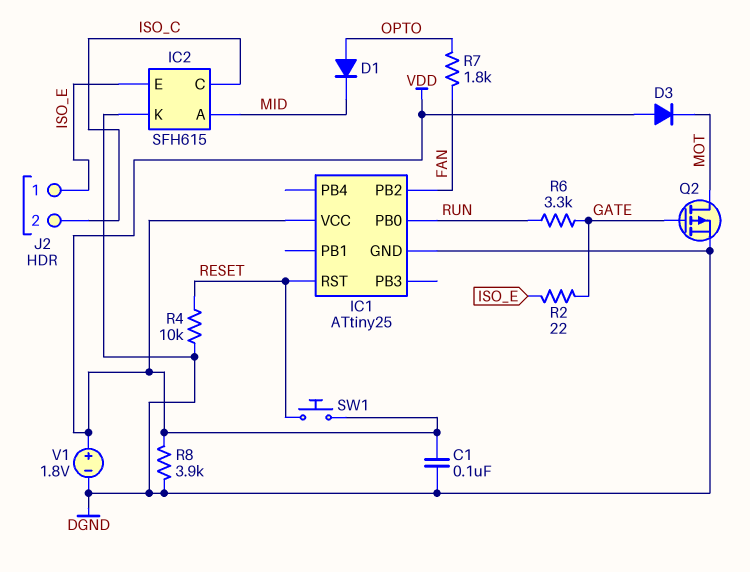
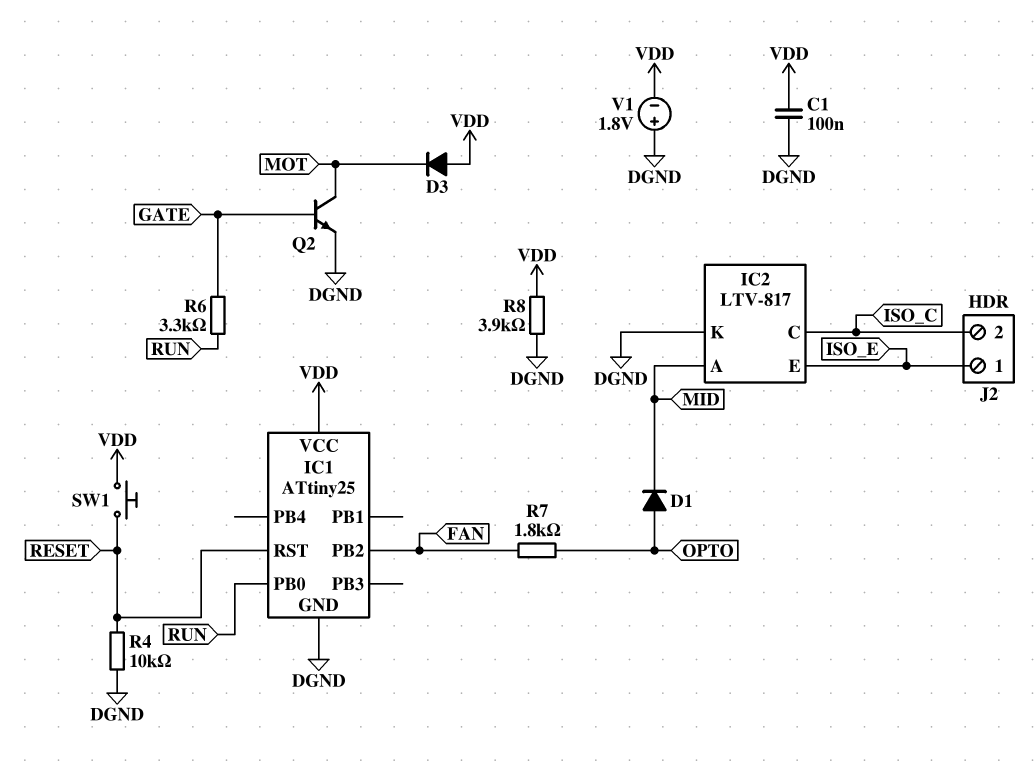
IC2: SFH615 -> LTV-817
Q2: PMOS (G GATE, D MOT, S DGND) -> NPN (B GATE, C MOT, E DGND)
R2: 22 (GATE, ISO_E) -> none
V1: 1.8V (plus VDD, minus DGND) -> 1.8V (plus DGND, minus VDD)

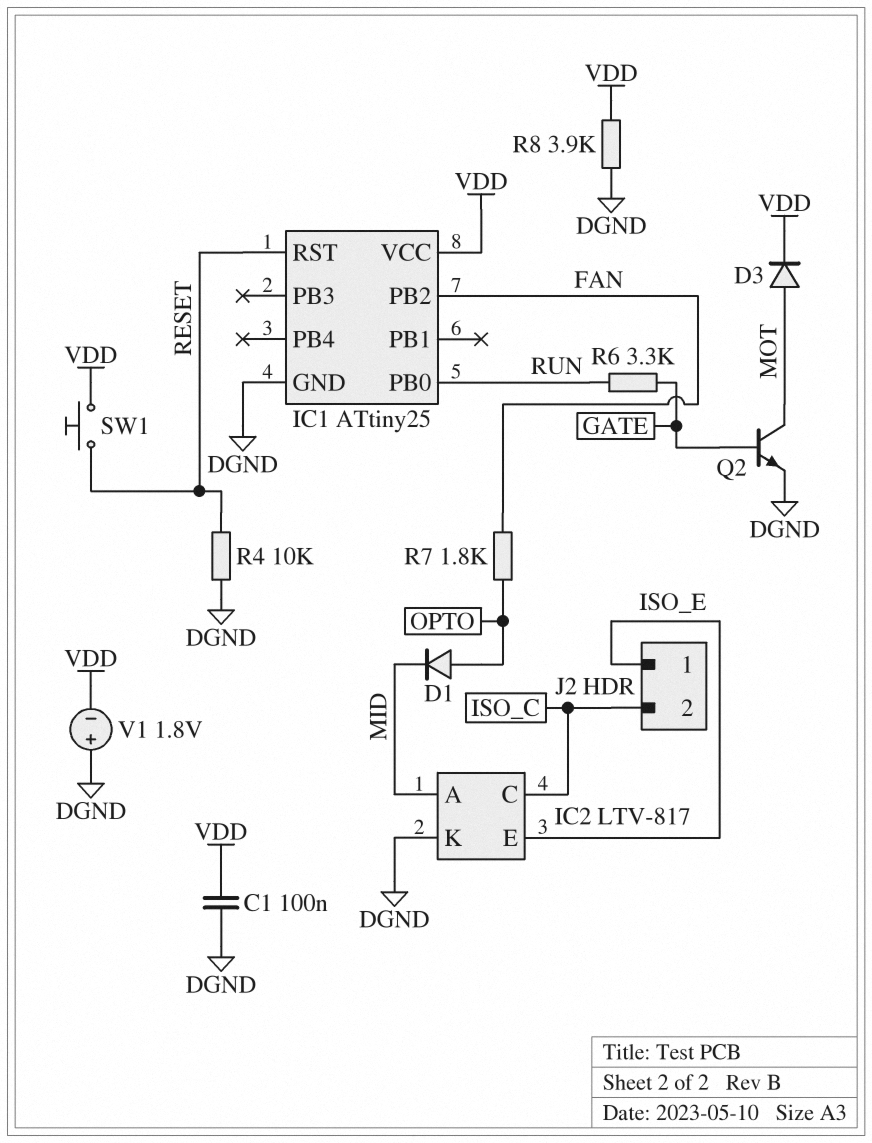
D3: diode (A VDD, K MOT) -> diode (A MOT, K VDD)

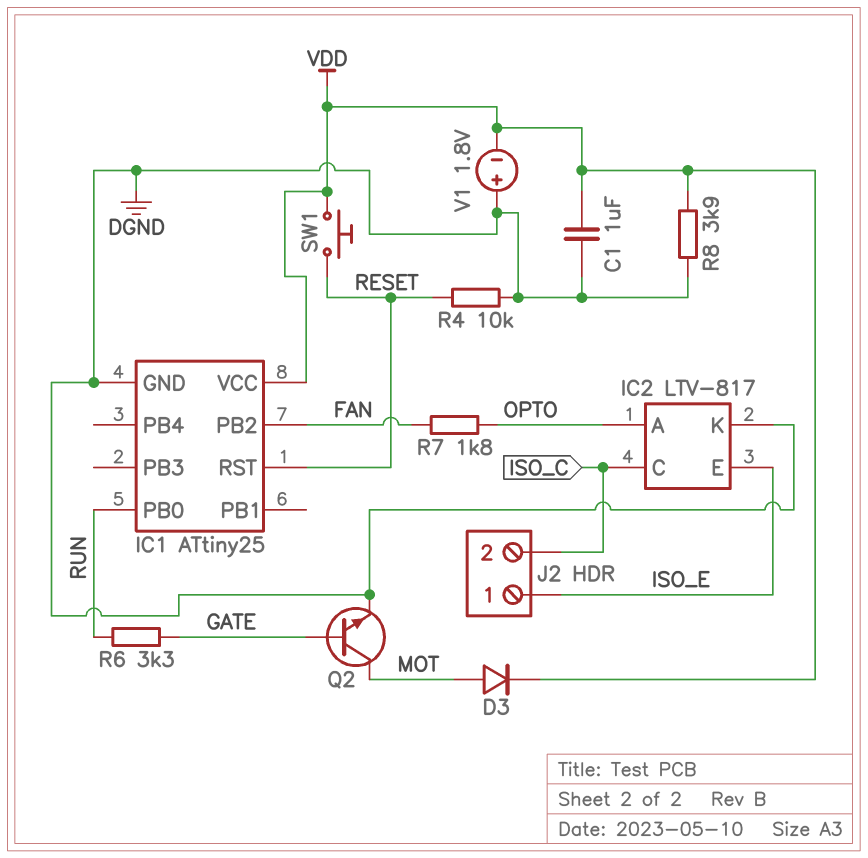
C1: 100nF (DGND, VDD) -> 1uF (DGND, VDD)
D1: diode (A OPTO, K MID) -> none
IC2 pin A: MID -> OPTO

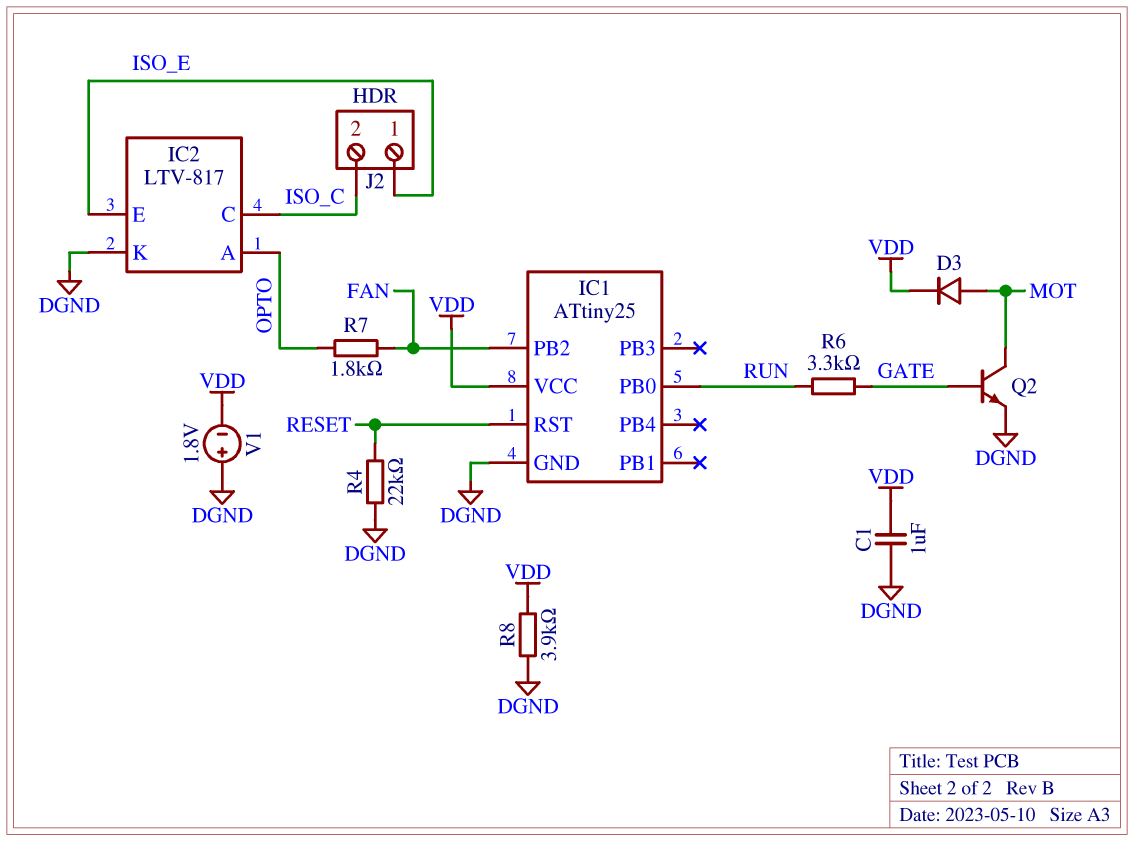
R4: 10k (DGND, RESET) -> 22k (DGND, RESET)
SW1: button (RESET, VDD) -> none

